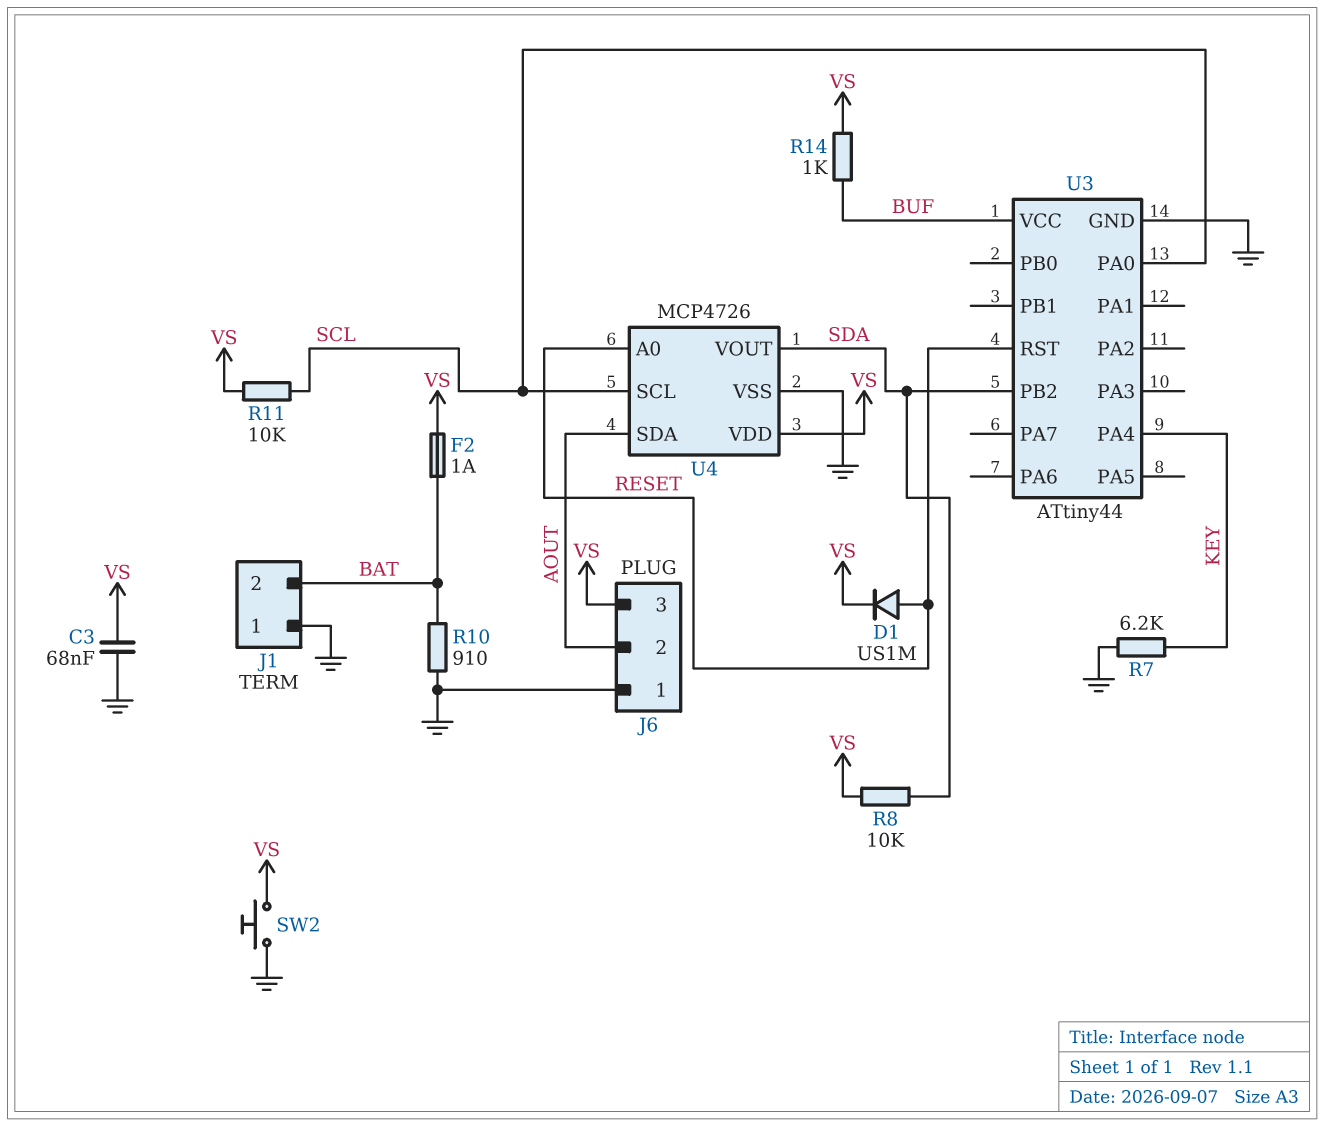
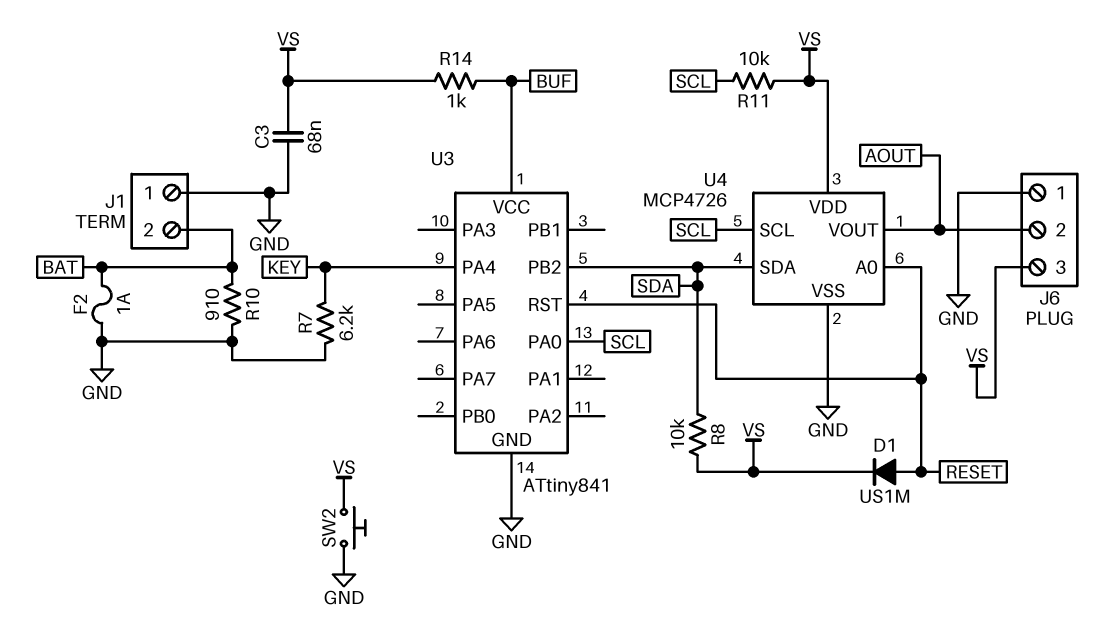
F2: 1A (BAT, VS) -> 1A (BAT, GND)
U3: ATtiny44 -> ATtiny841
U4 pin SDA: AOUT -> SDA
U4 pin VOUT: SDA -> AOUT

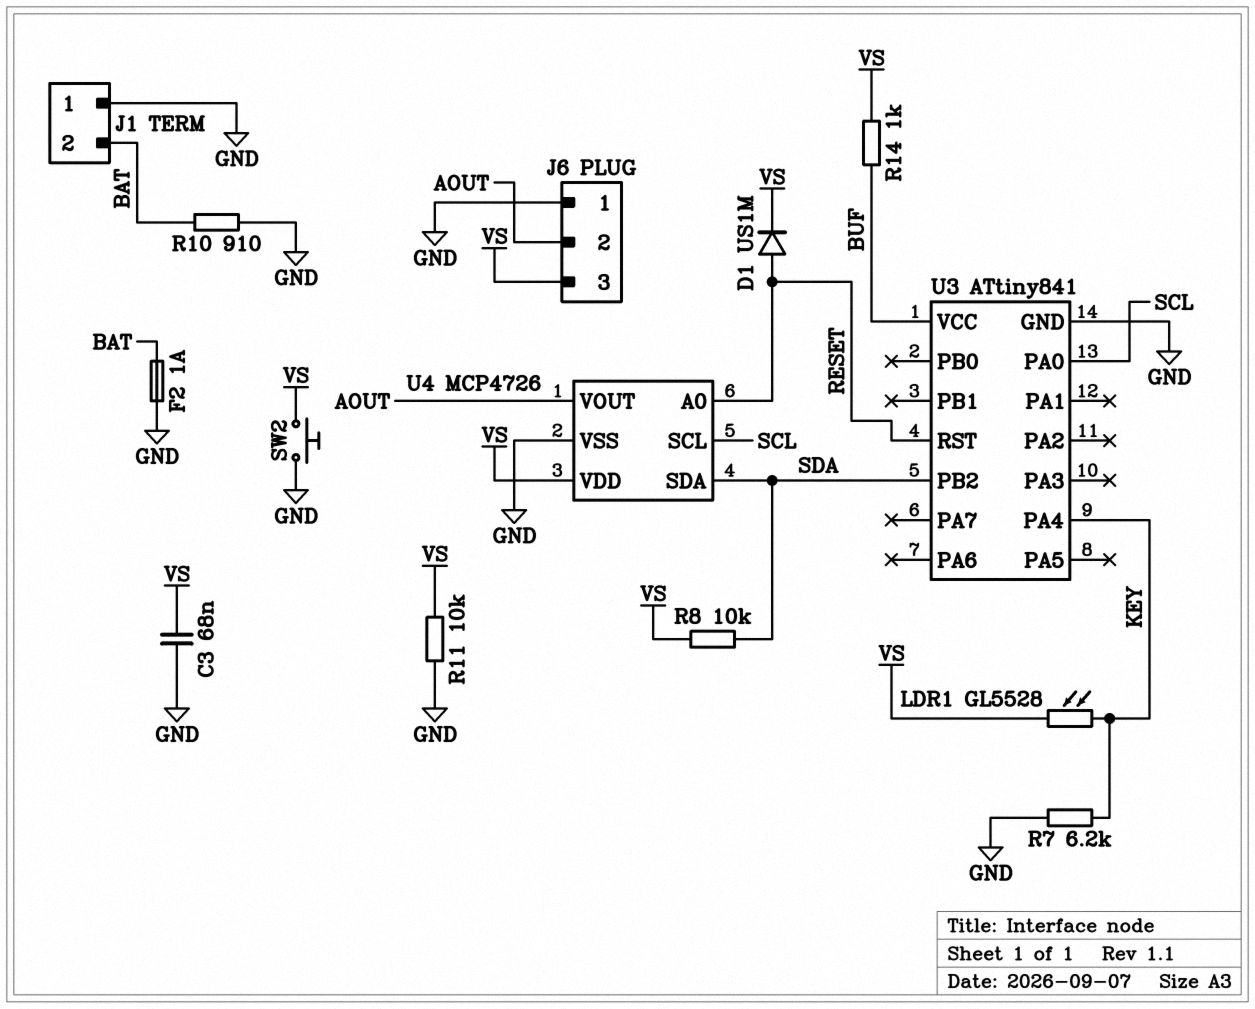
LDR1: none -> GL5528 (KEY, VS)
R11: 10k (SCL, VS) -> 10k (GND, VS)

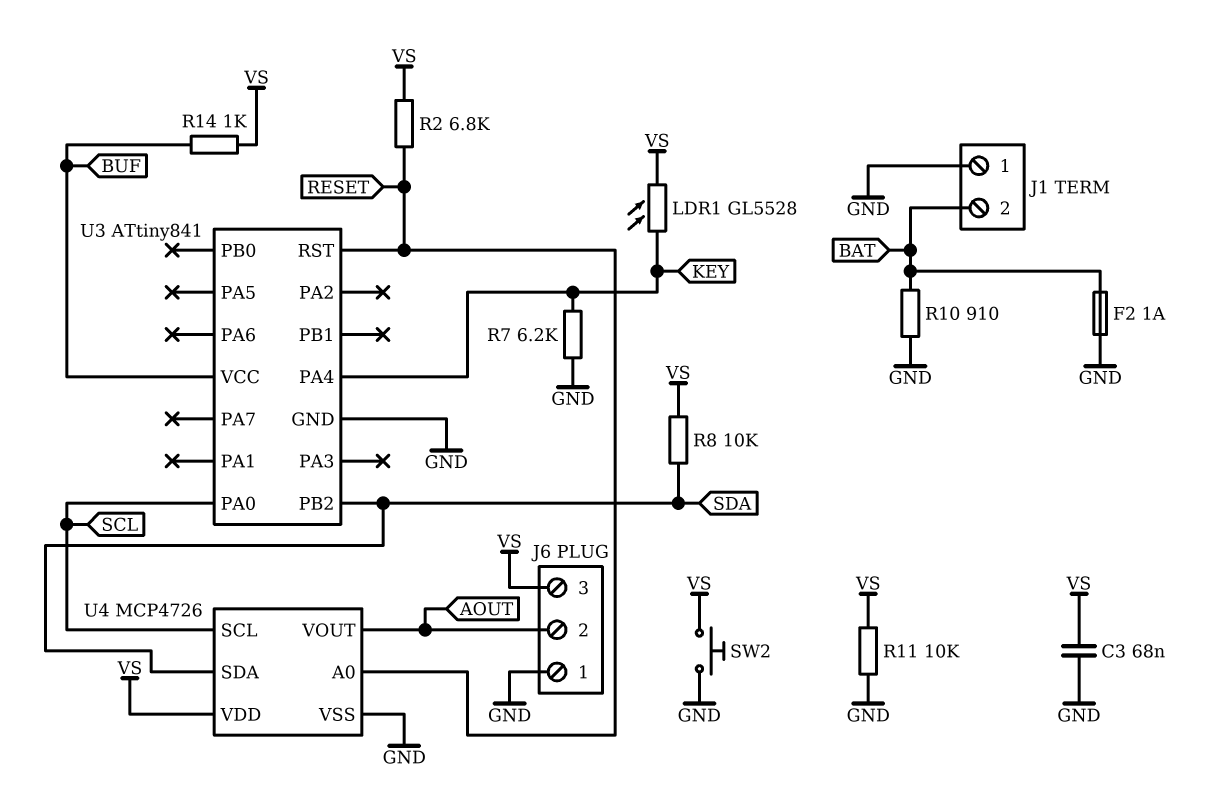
D1: diode US1M (A RESET, K VS) -> none
R2: none -> 6.8k (RESET, VS)

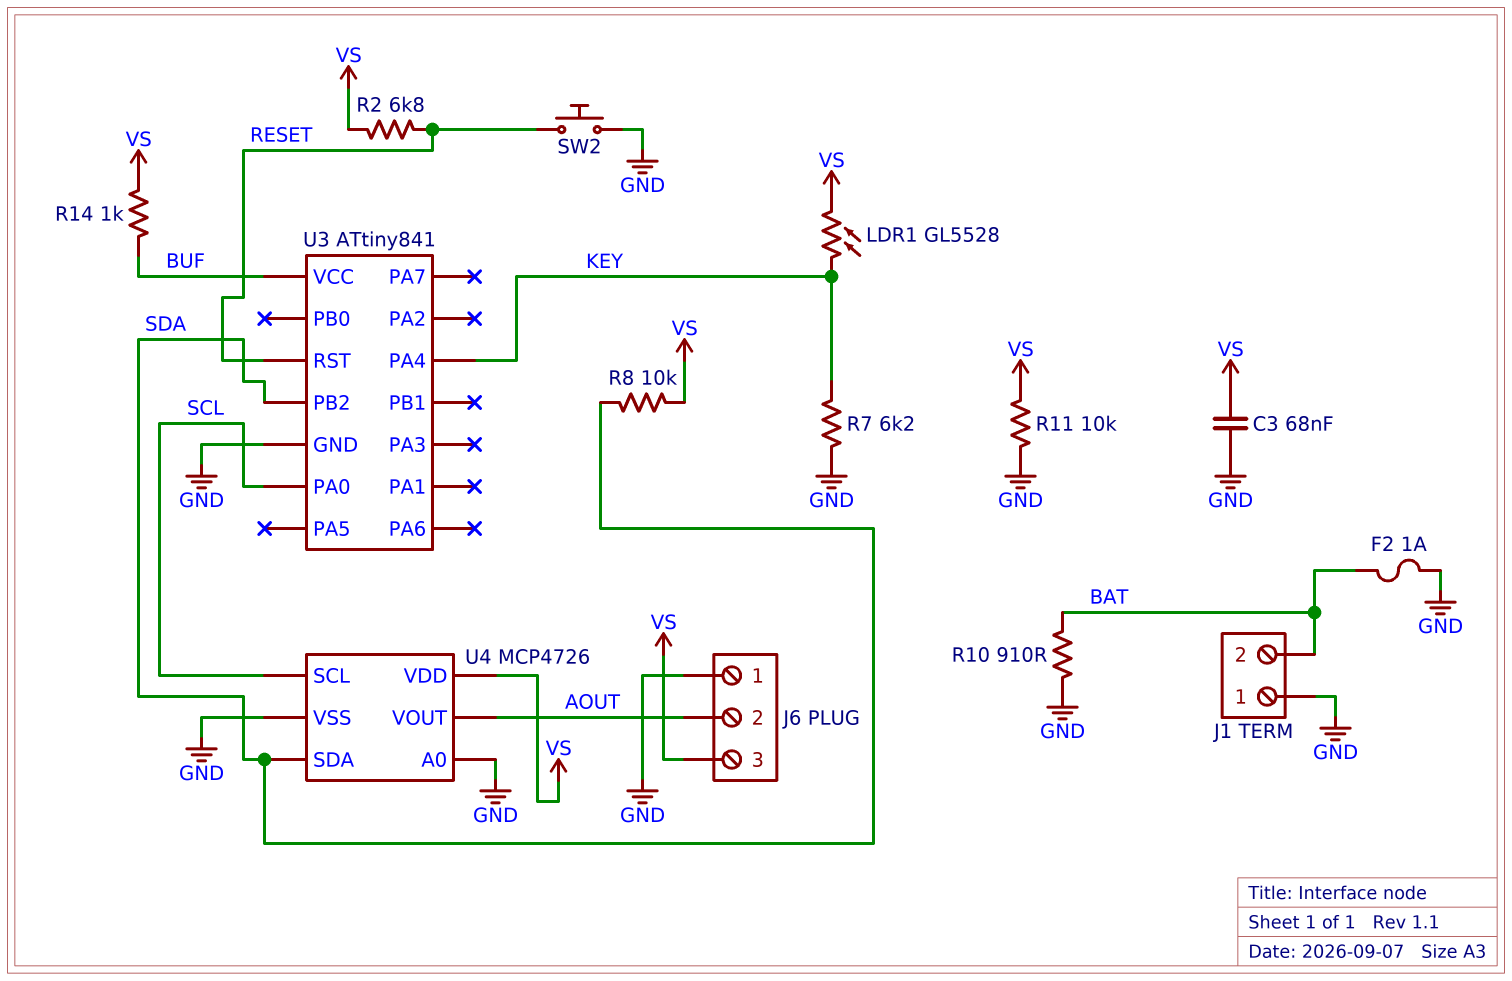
SW2: button (GND, VS) -> button (GND, RESET)
U4 pin A0: RESET -> GND

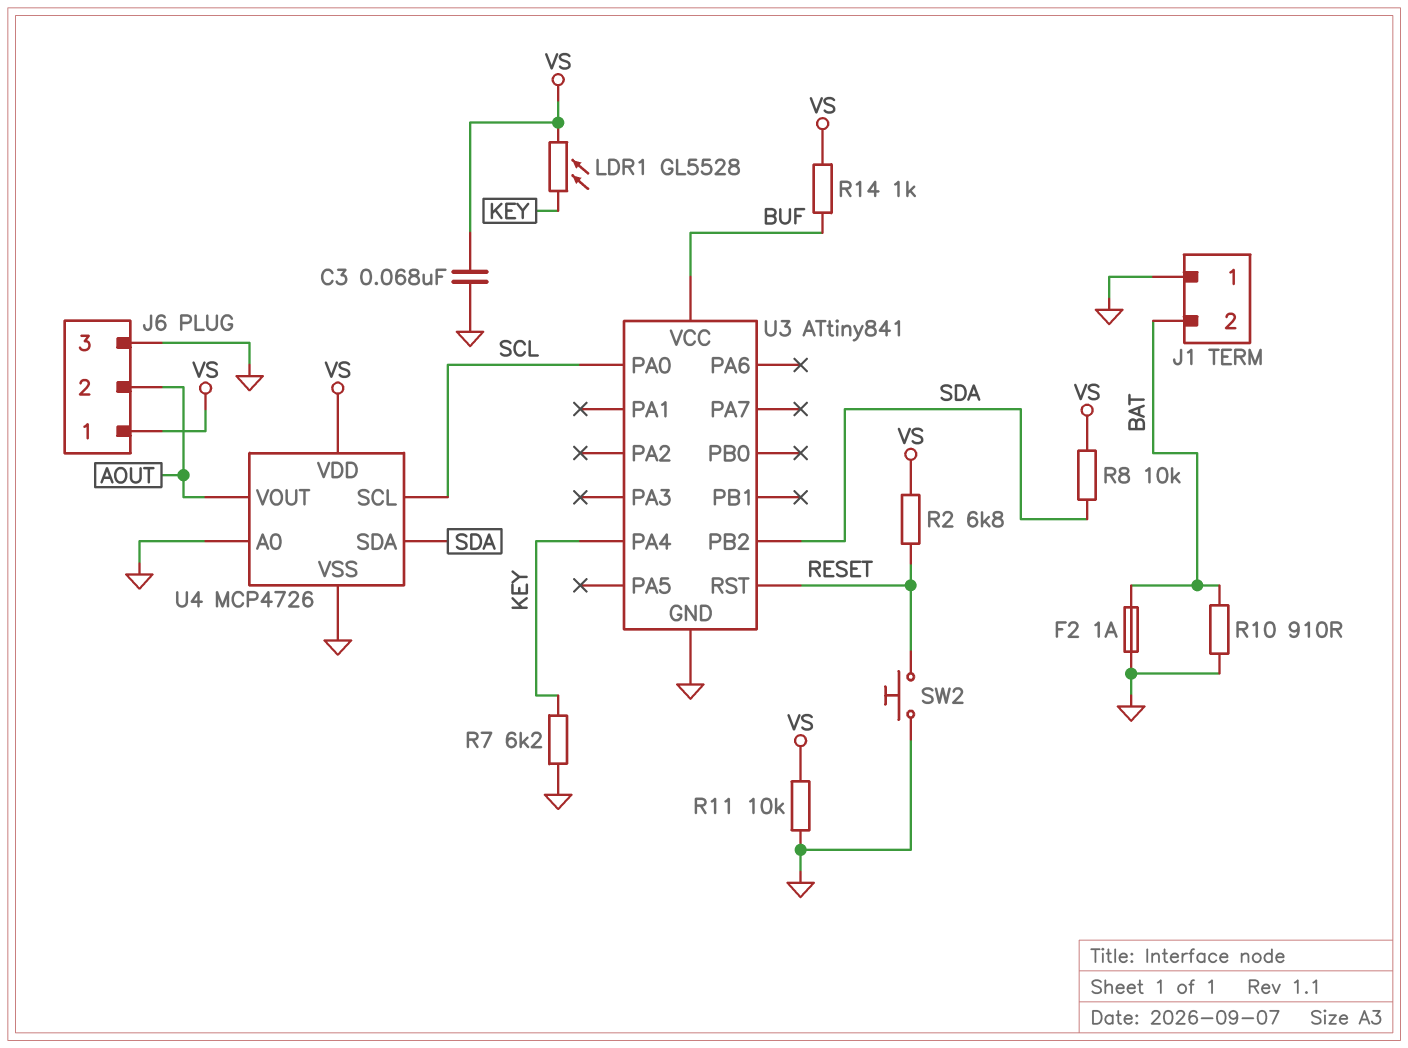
J6 pin 1: GND -> VS
J6 pin 3: VS -> GND

